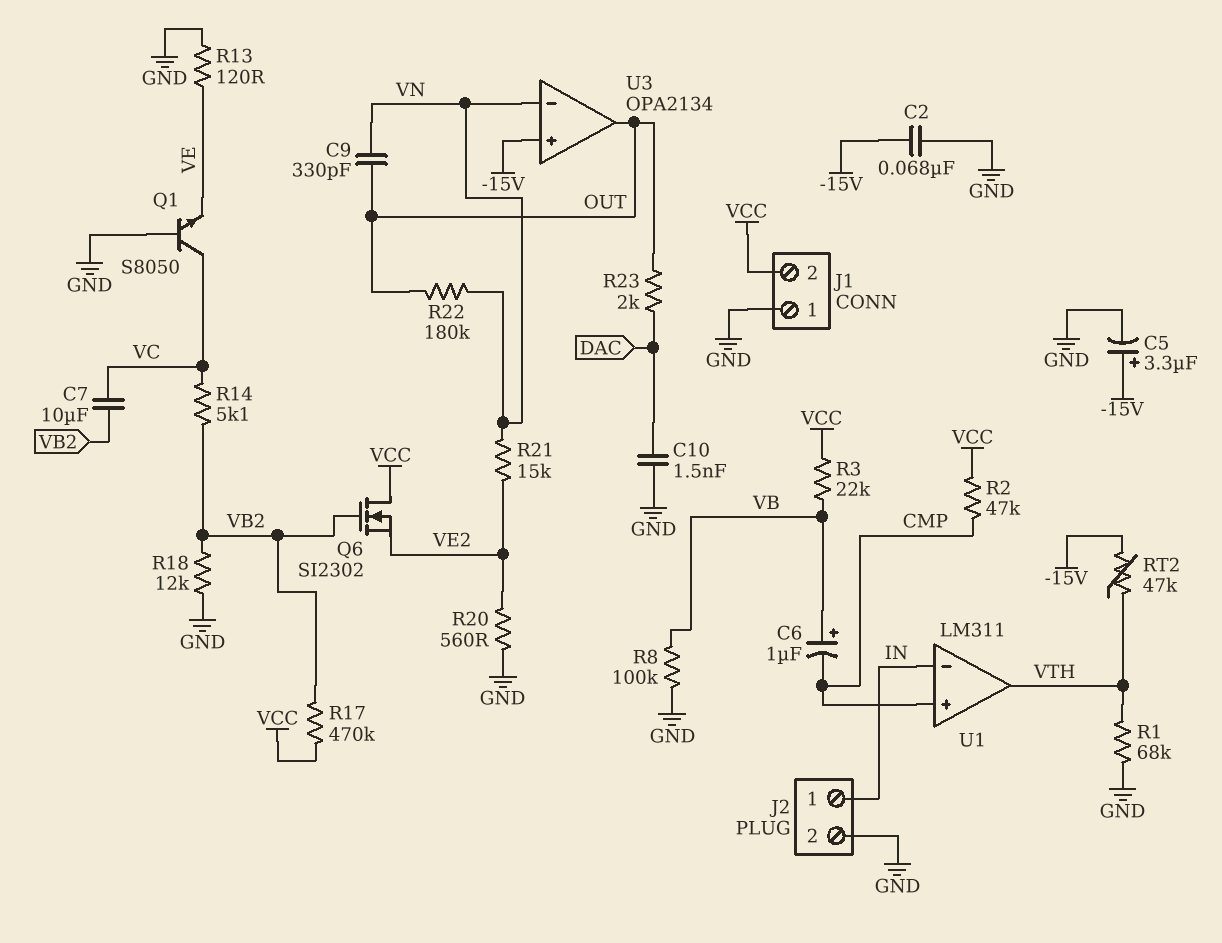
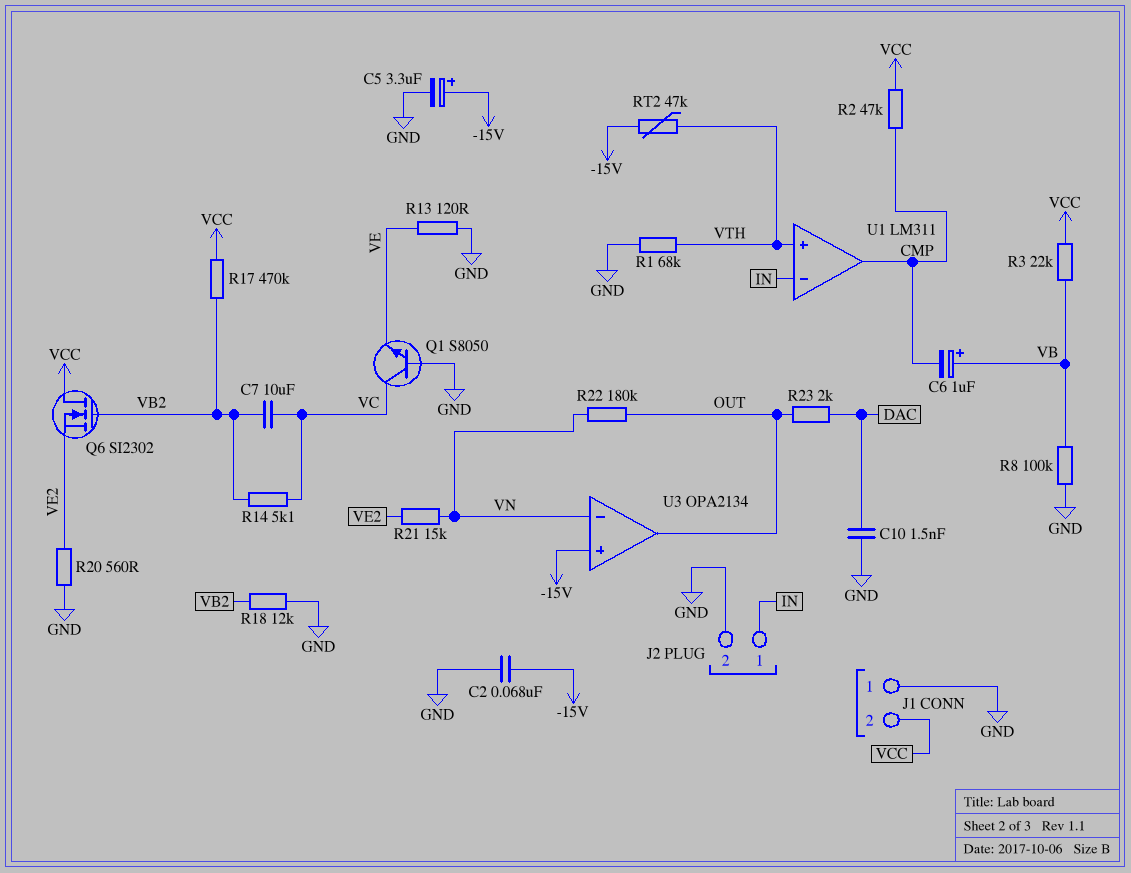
C9: 330pF (OUT, VN) -> none
U1 pin in+: CMP -> VTH
U1 pin out: VTH -> CMP

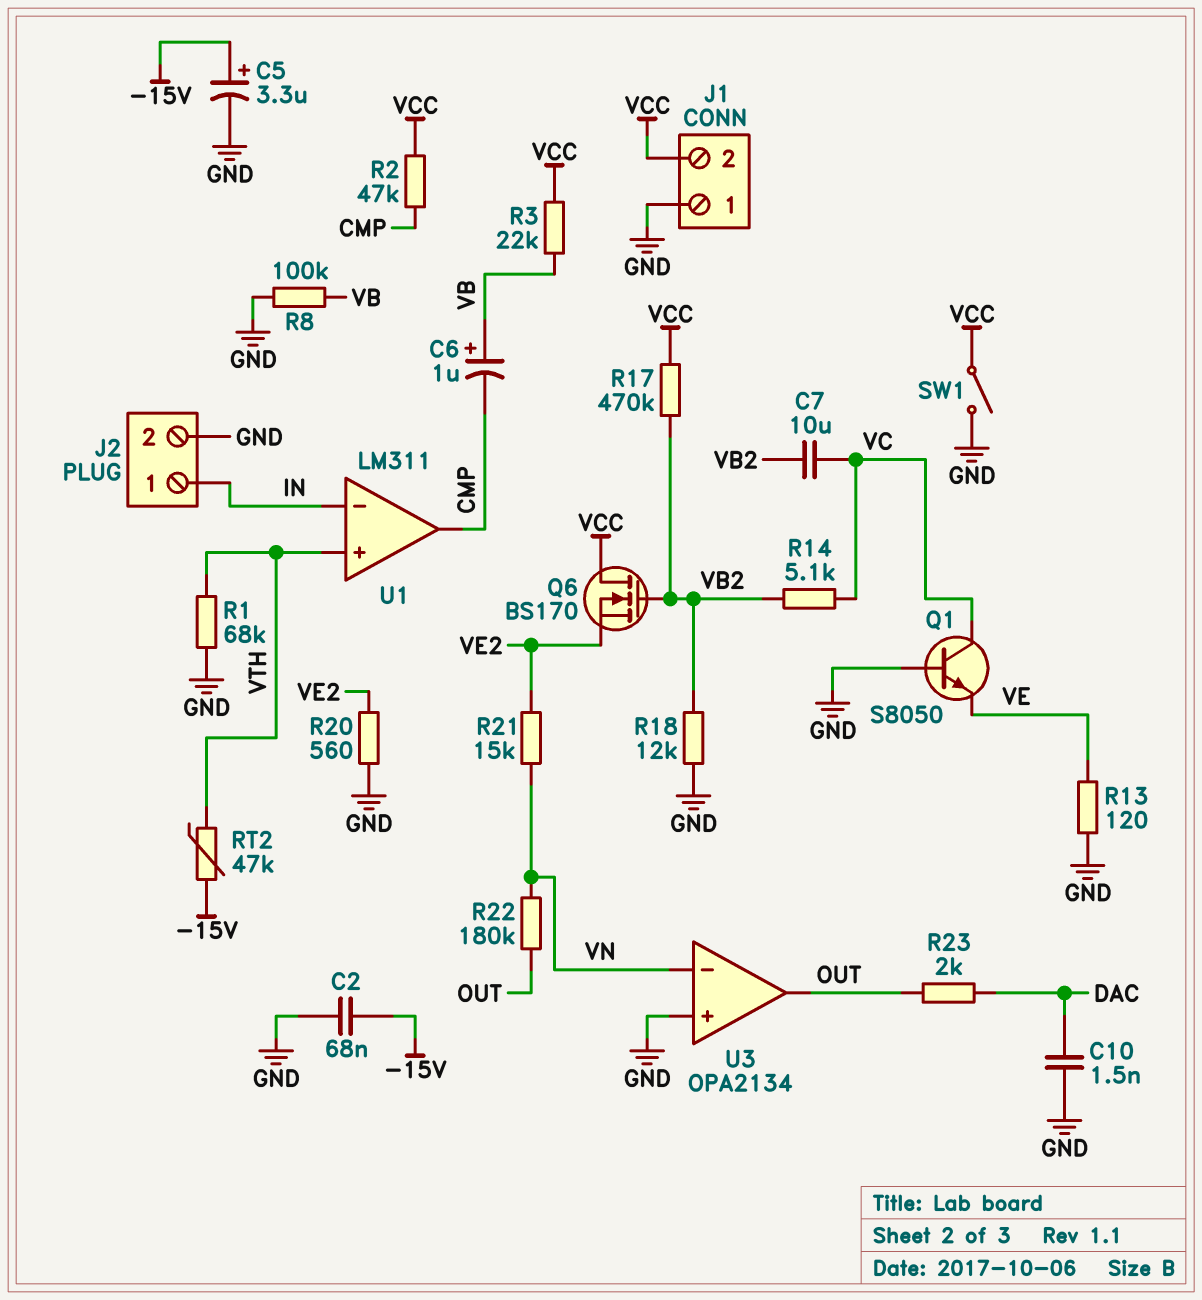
Q6: NMOS SI2302 (G VB2, D VCC, S VE2) -> NMOS BS170 (G VB2, D VCC, S VE2)
SW1: none -> switch (GND, VCC)
U3 pin in+: -15V -> GND

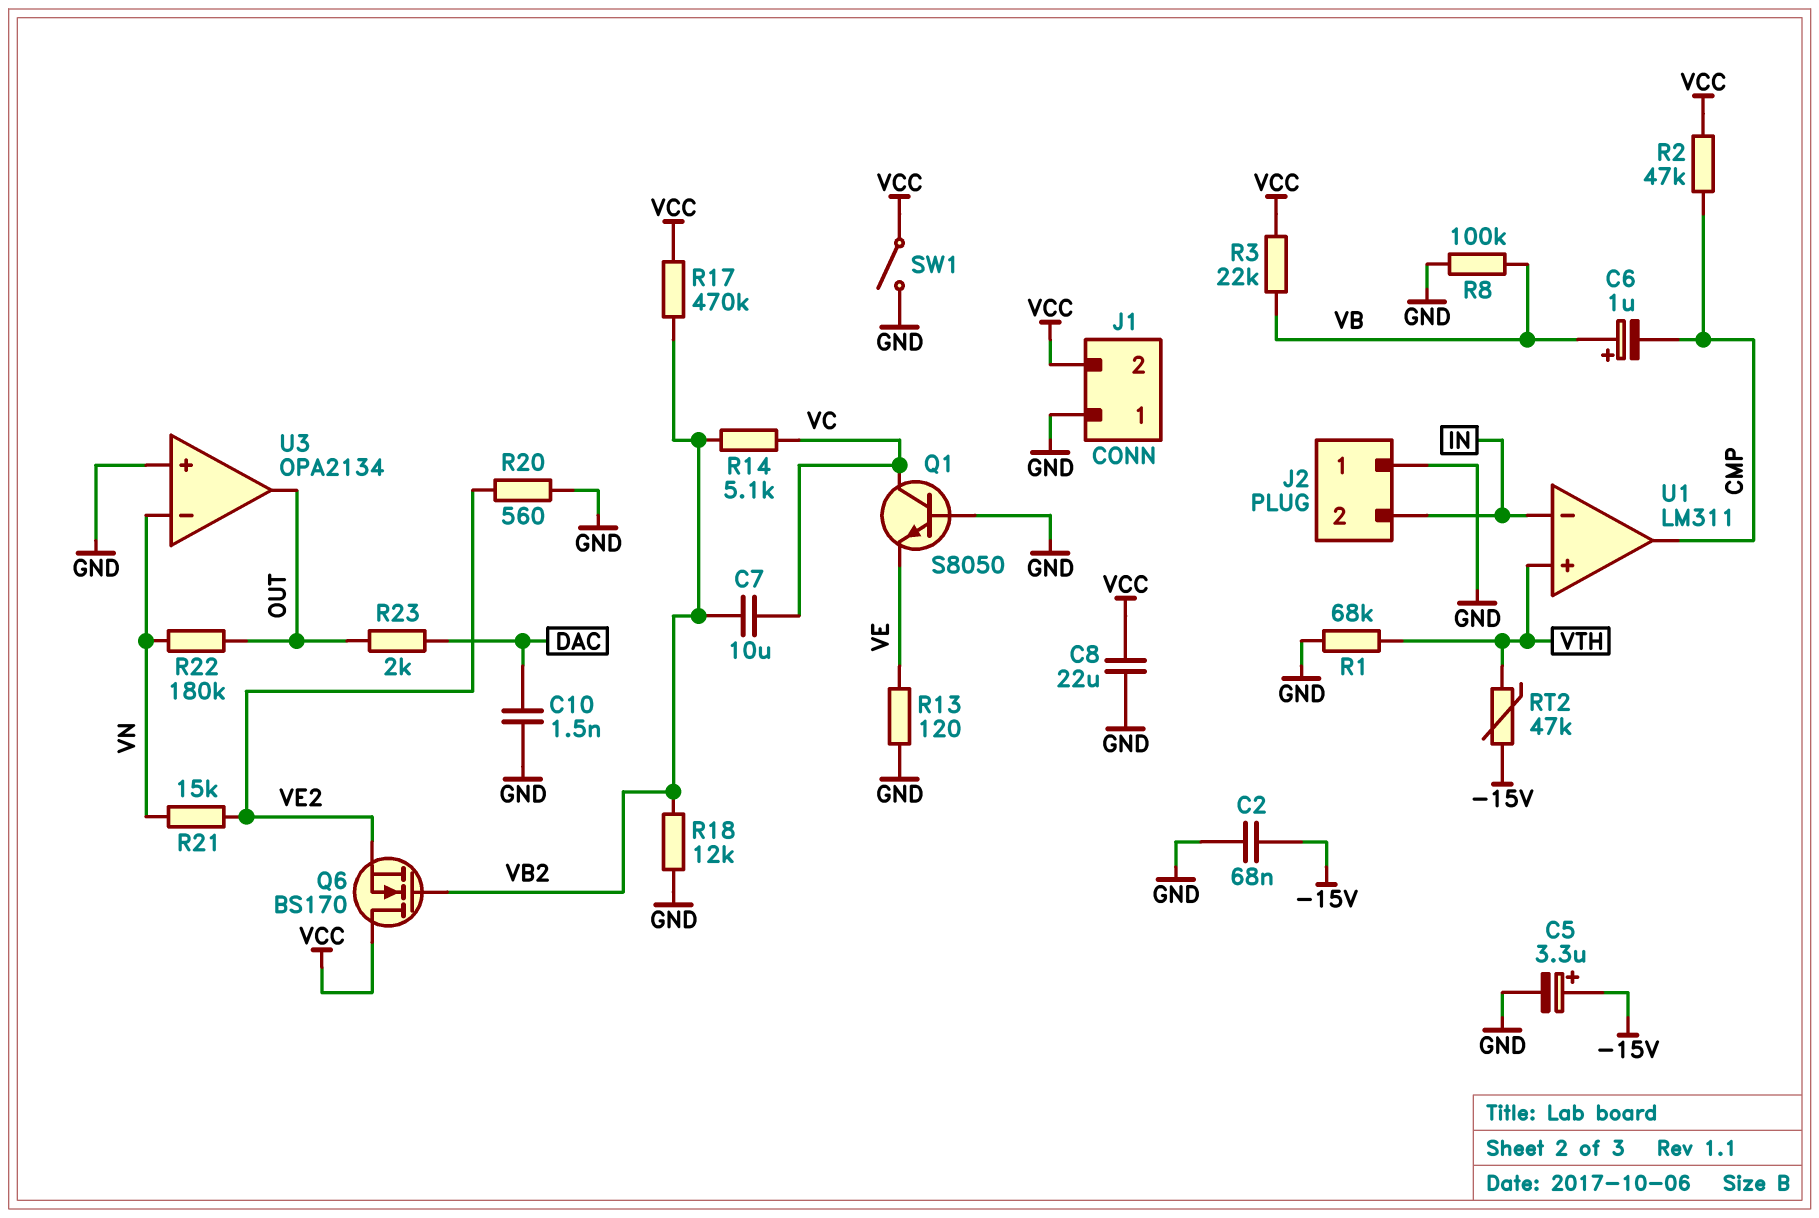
C8: none -> 22uF (GND, VCC)
J2 pin 1: IN -> GND
J2 pin 2: GND -> IN

